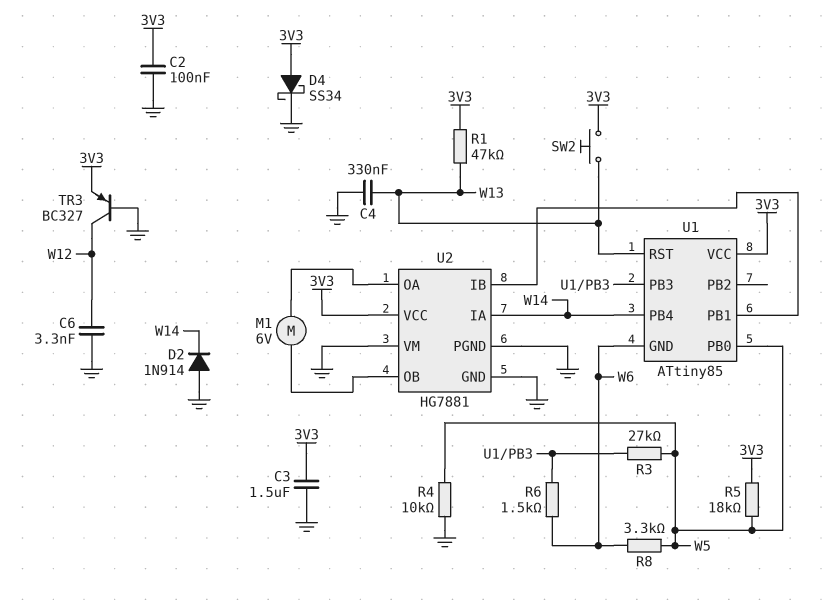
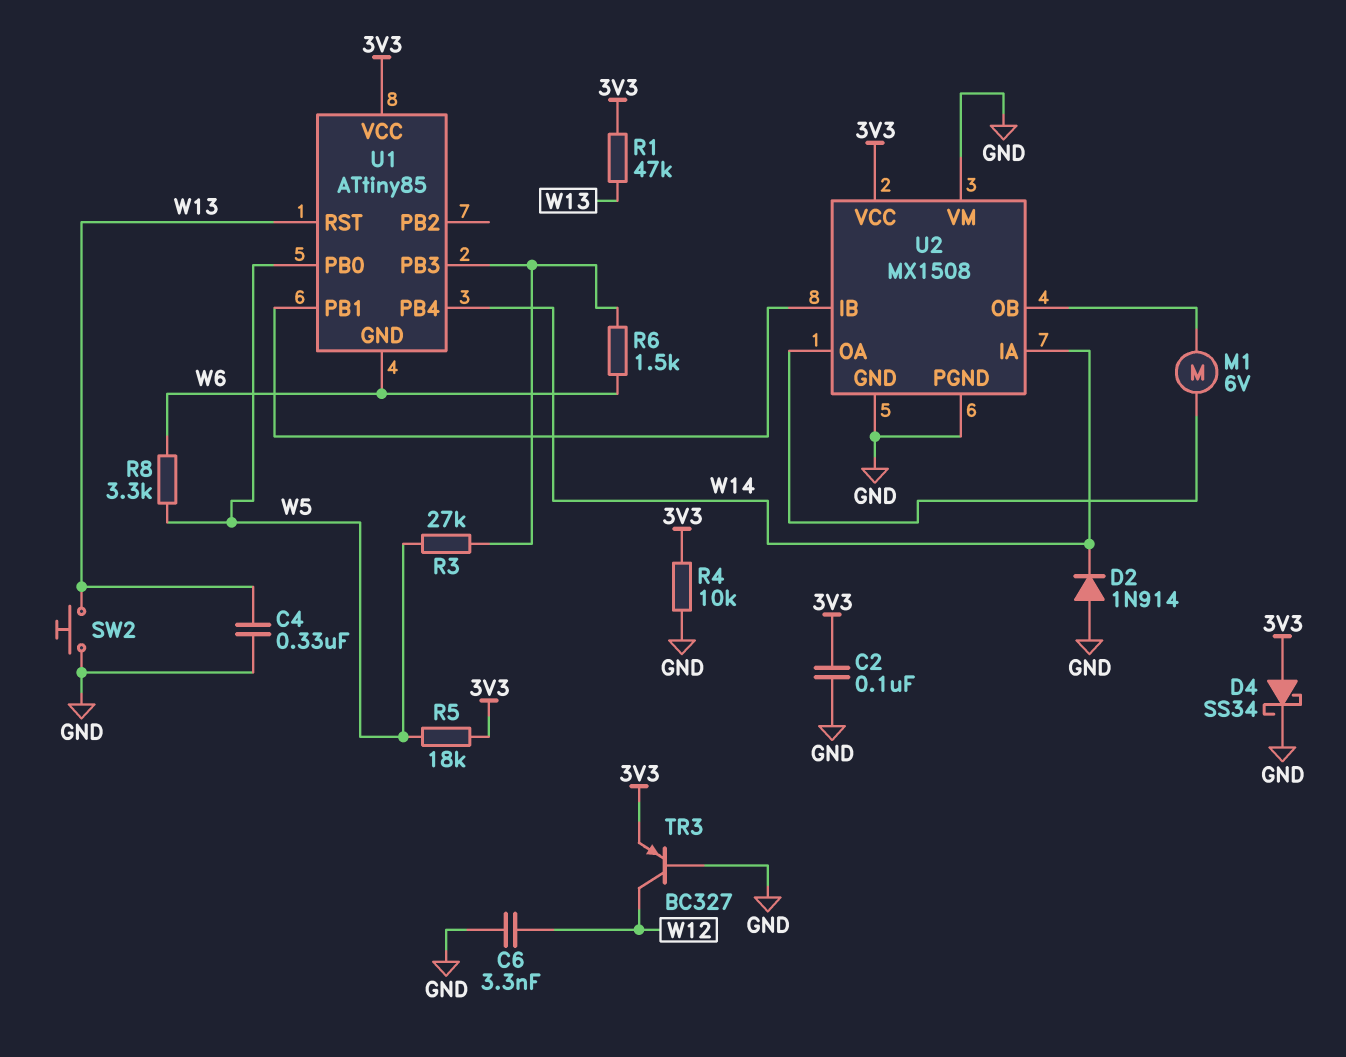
C3: 1.5uF (3V3, GND) -> none
R4: 10k (GND, W5) -> 10k (3V3, GND)
SW2: button (3V3, W13) -> button (GND, W13)
U2: HG7881 -> MX1508

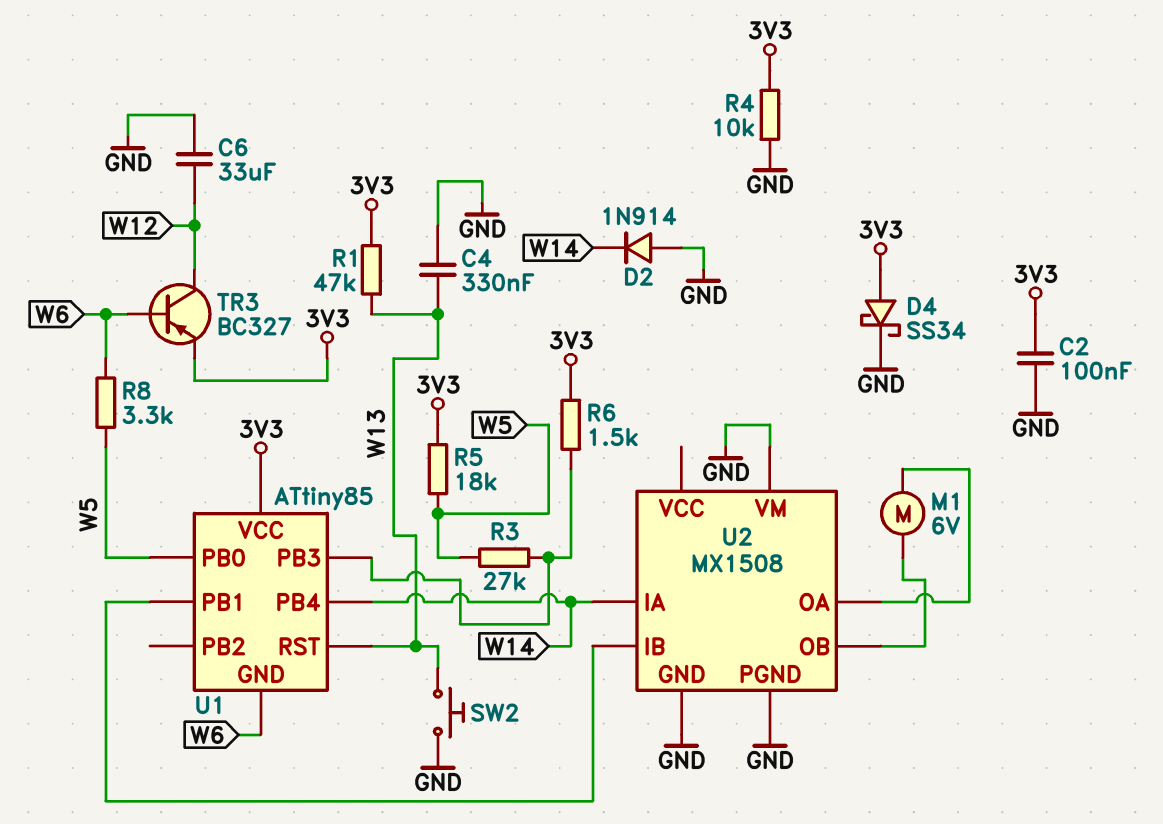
C6: 3.3nF (GND, W12) -> 33uF (GND, W12)
R6: 1.5k (U1/PB3, W6) -> 1.5k (3V3, U1/PB3)
TR3: PNP BC327 (B GND, C W12, E 3V3) -> PNP BC327 (B W6, C W12, E 3V3)
U2 pin VCC: 3V3 -> none

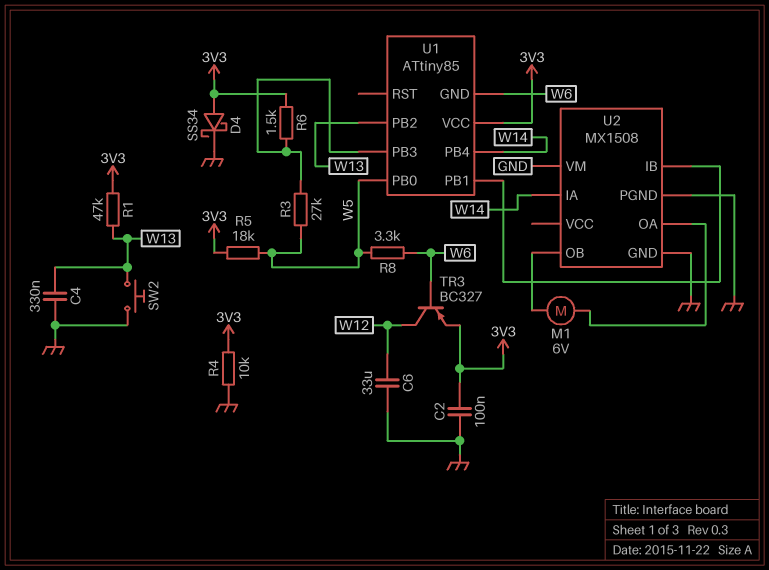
D2: diode 1N914 (A GND, K W14) -> none
U1 pin PB2: none -> W13
U1 pin RST: W13 -> none

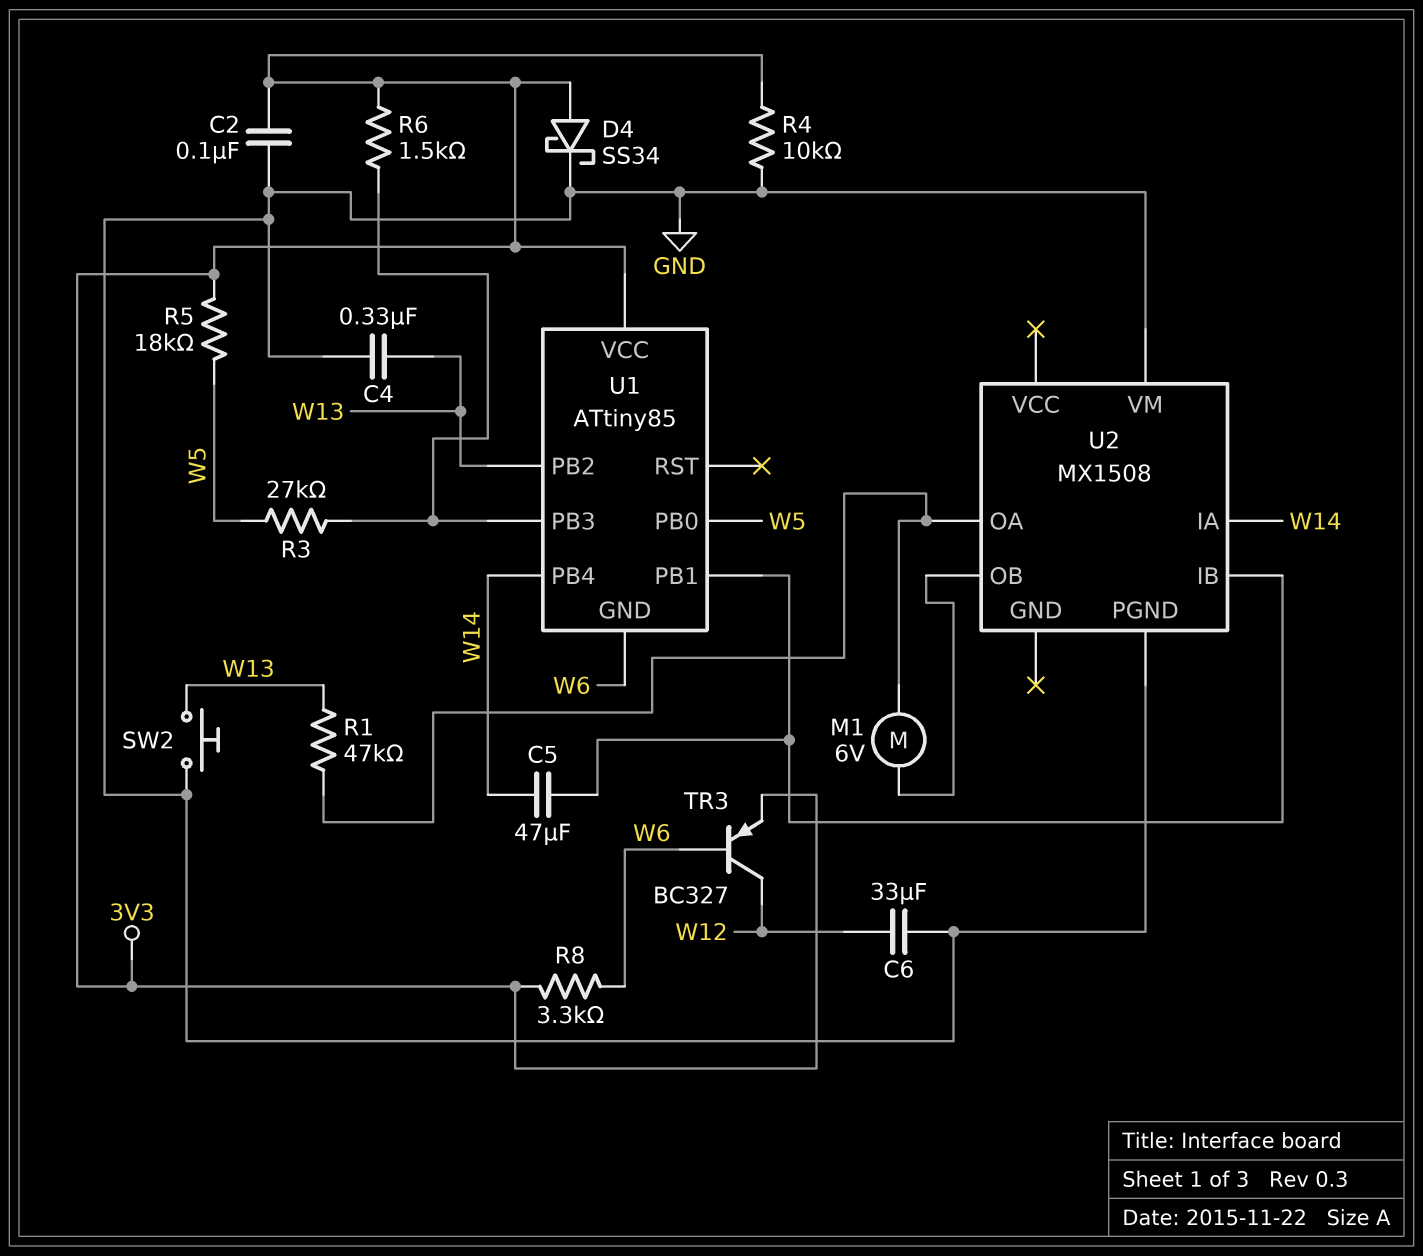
C5: none -> 47uF (U1/PB1, W14)
R1: 47k (3V3, W13) -> 47k (U2/OA, W13)
R8: 3.3k (W5, W6) -> 3.3k (3V3, W6)
U2 pin GND: GND -> none

